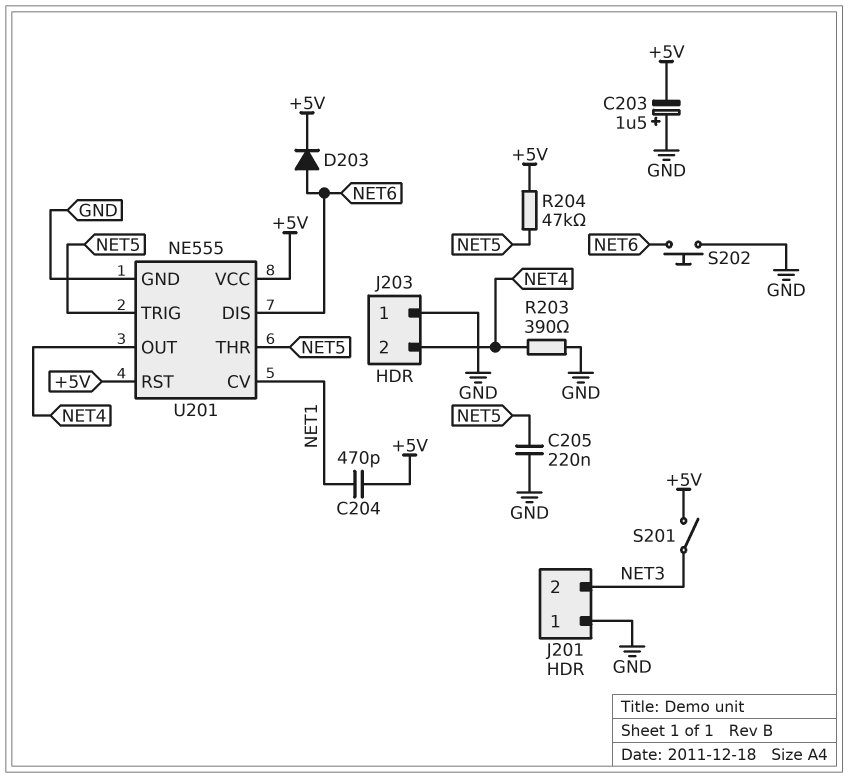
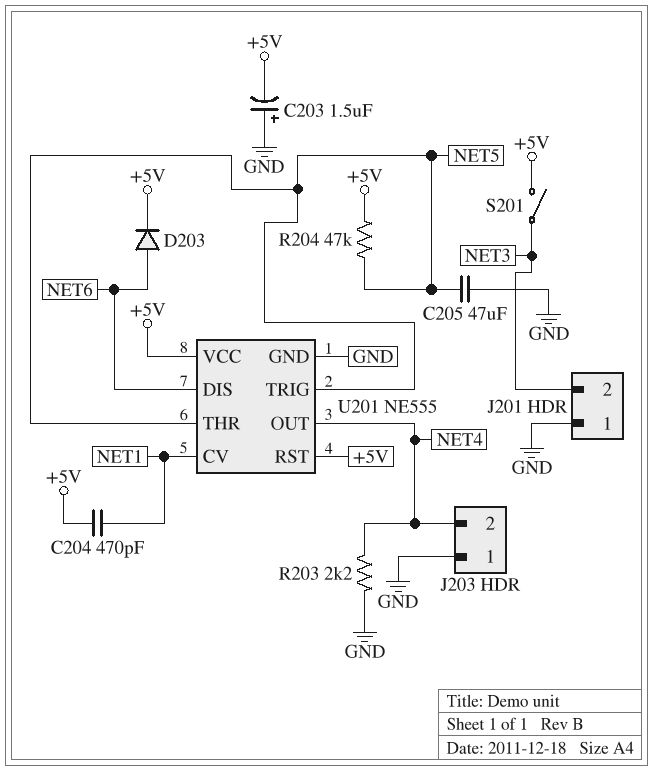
C205: 220nF (GND, NET5) -> 47uF (GND, NET5)
R203: 390 (GND, NET4) -> 2.2k (GND, NET4)
S202: button (GND, NET6) -> none

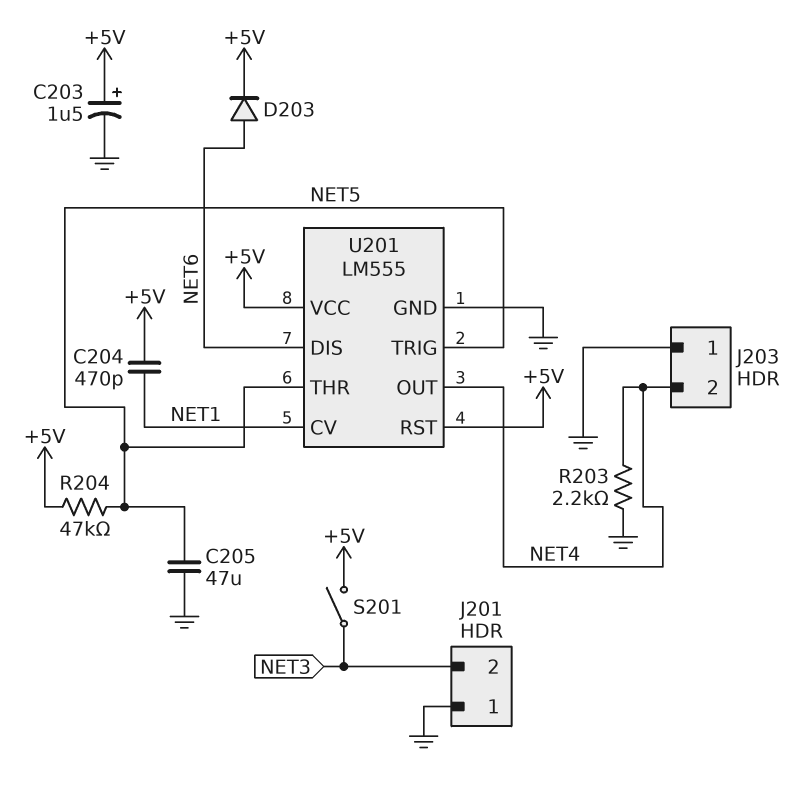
C203: 1.5uF (plus GND, minus +5V) -> 1.5uF (plus +5V, minus GND)
U201: NE555 -> LM555

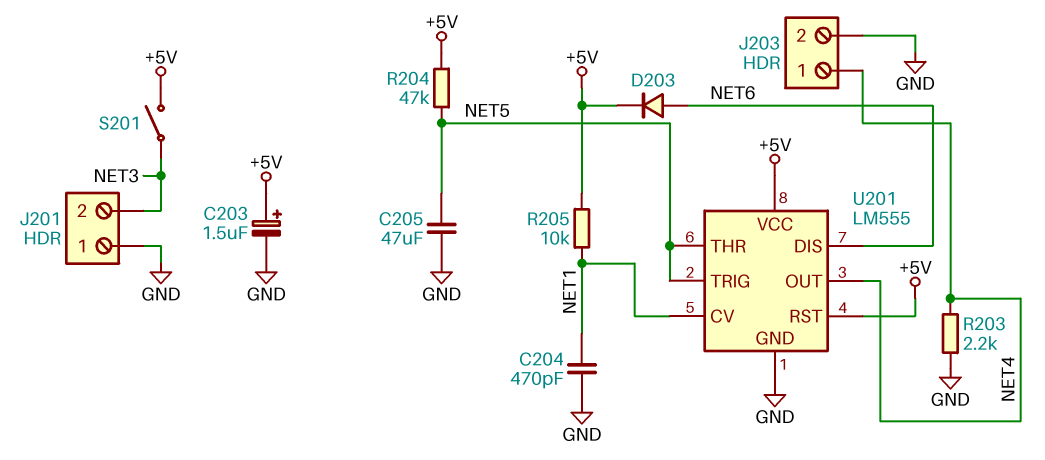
C204: 470pF (+5V, NET1) -> 470pF (GND, NET1)
J203 pin 1: GND -> NET4
J203 pin 2: NET4 -> GND
R205: none -> 10k (+5V, NET1)

